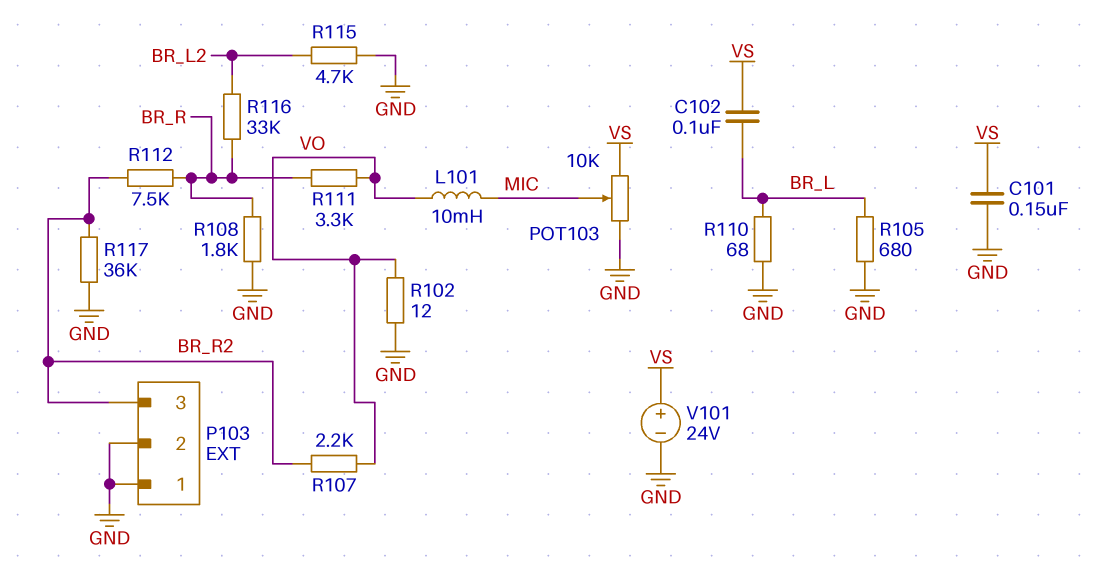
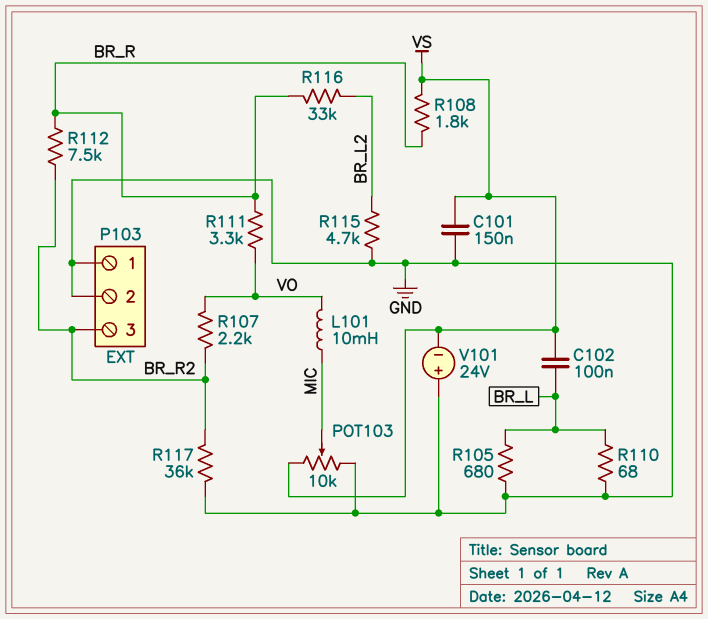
R102: 12 (GND, VO) -> none
R108: 1.8k (BR_R, GND) -> 1.8k (BR_R, VS)
V101: 24V (plus VS, minus GND) -> 24V (plus GND, minus VS)

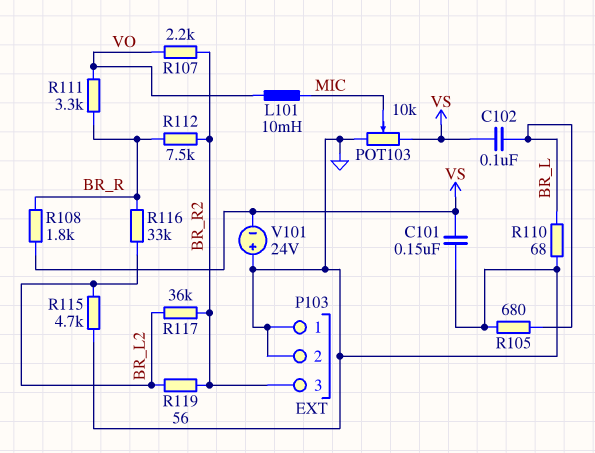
R117: 36k (BR_R2, GND) -> 36k (BR_L2, BR_R2)
R119: none -> 56 (BR_L2, BR_R2)

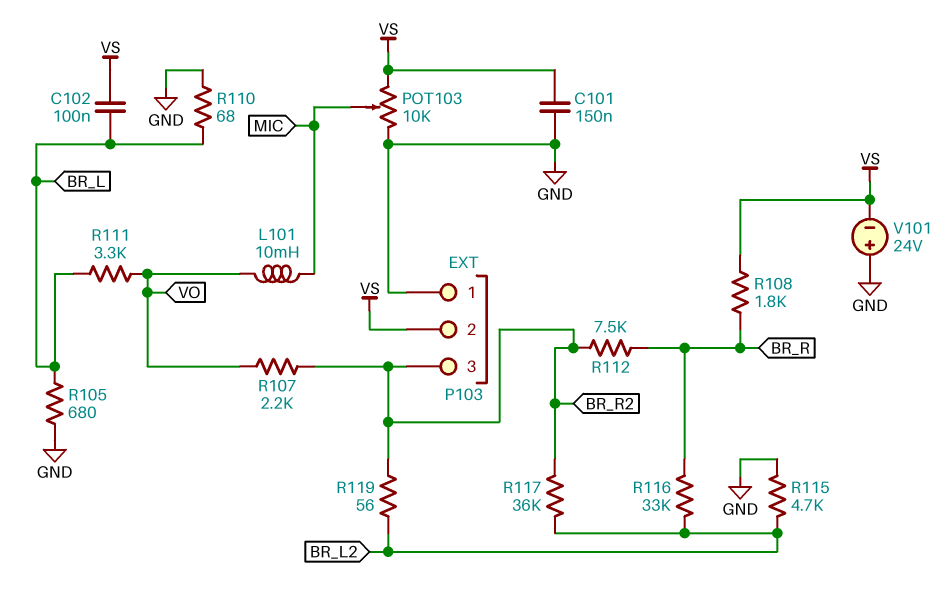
P103 pin 2: GND -> VS
R111: 3.3k (BR_R, VO) -> 3.3k (BR_L, VO)

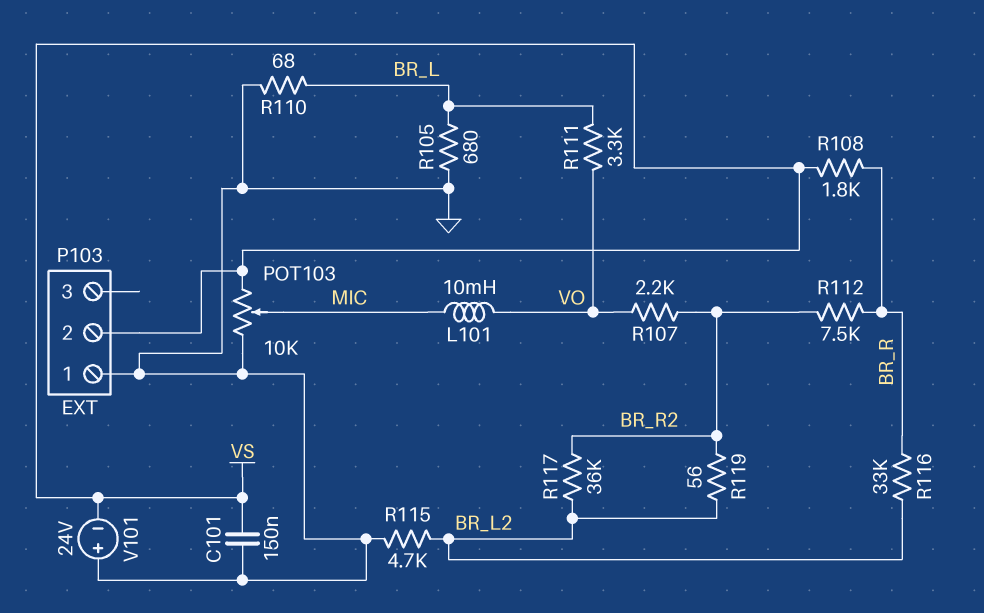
C102: 100nF (BR_L, VS) -> none
P103 pin 3: BR_R2 -> none

